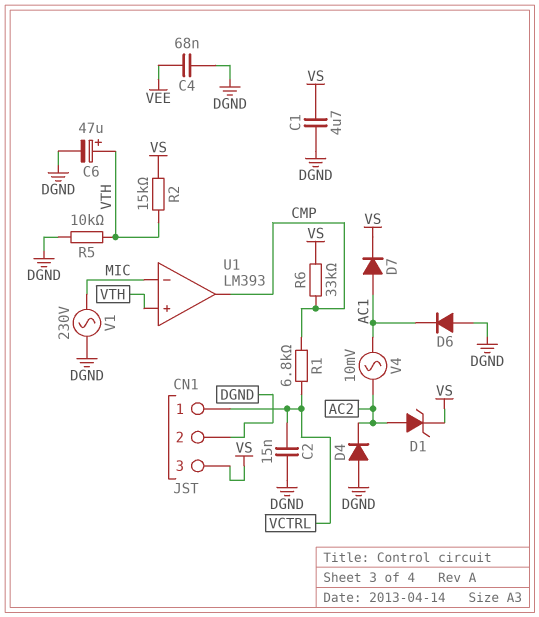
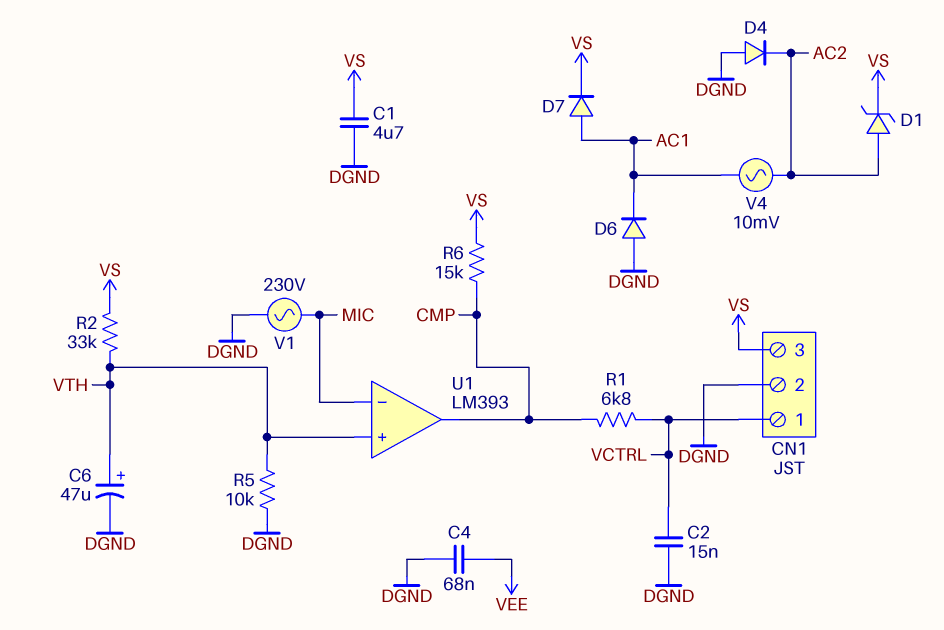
R2: 15k (VS, VTH) -> 33k (VS, VTH)
R6: 33k (CMP, VS) -> 15k (CMP, VS)

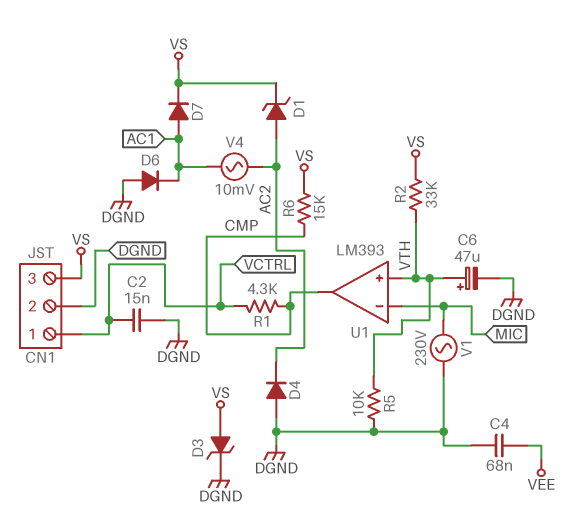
C1: 4.7uF (DGND, VS) -> none
D3: none -> zener (A VS, K DGND)
R1: 6.8k (CMP, VCTRL) -> 4.3k (CMP, VCTRL)

